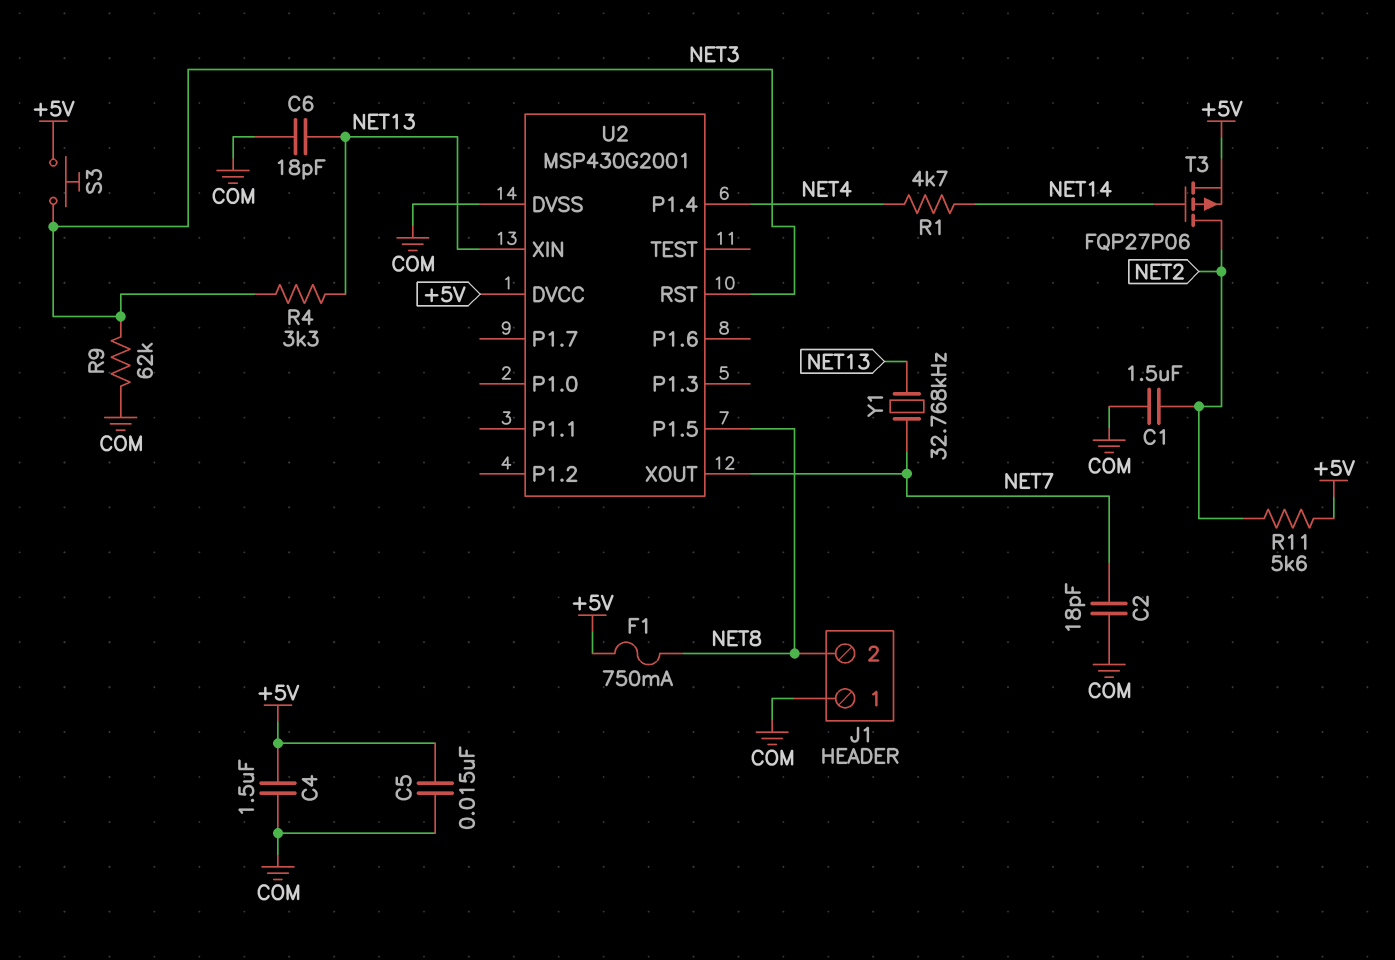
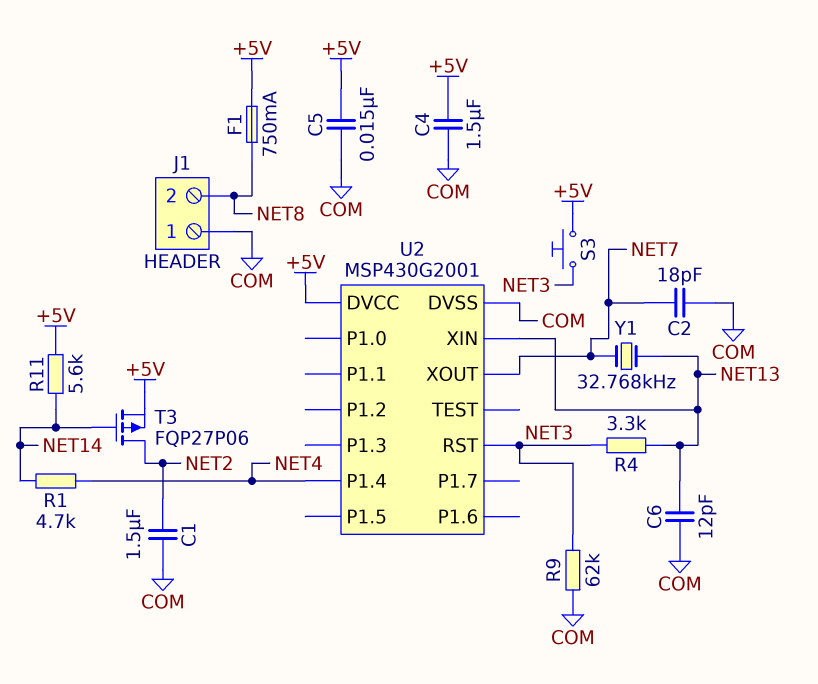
C6: 18pF (COM, NET13) -> 12pF (COM, NET13)
R11: 5.6k (+5V, NET2) -> 5.6k (+5V, NET14)
U2 pin P1.5: NET8 -> none

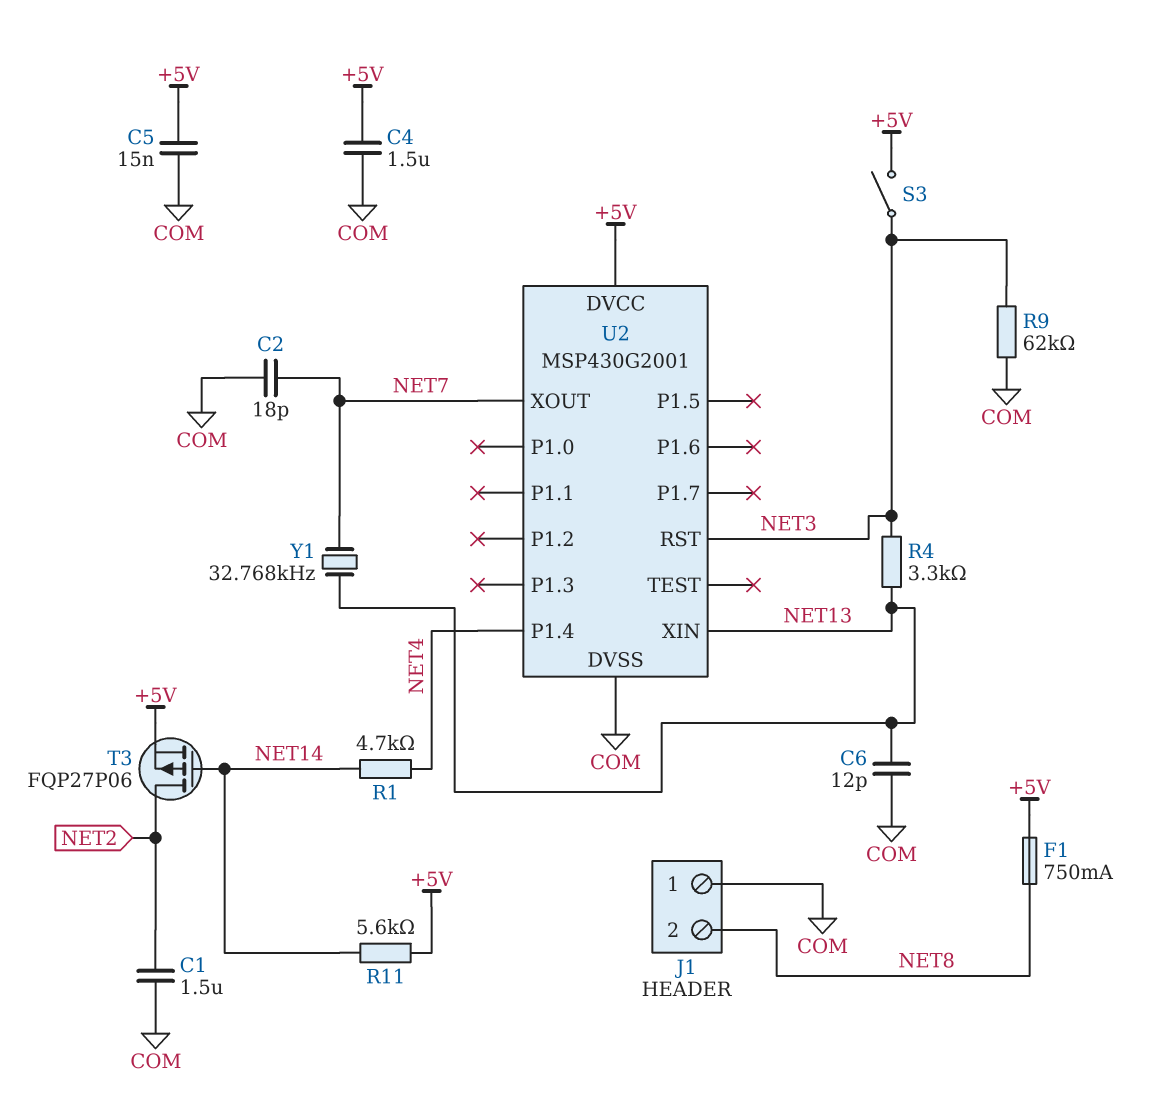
S3: button (+5V, NET3) -> switch (+5V, NET3)

